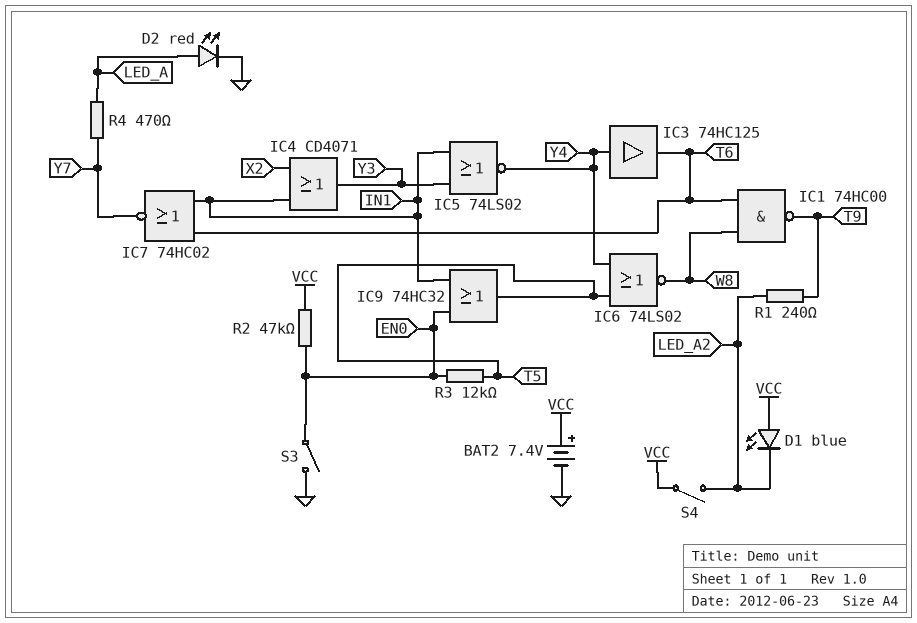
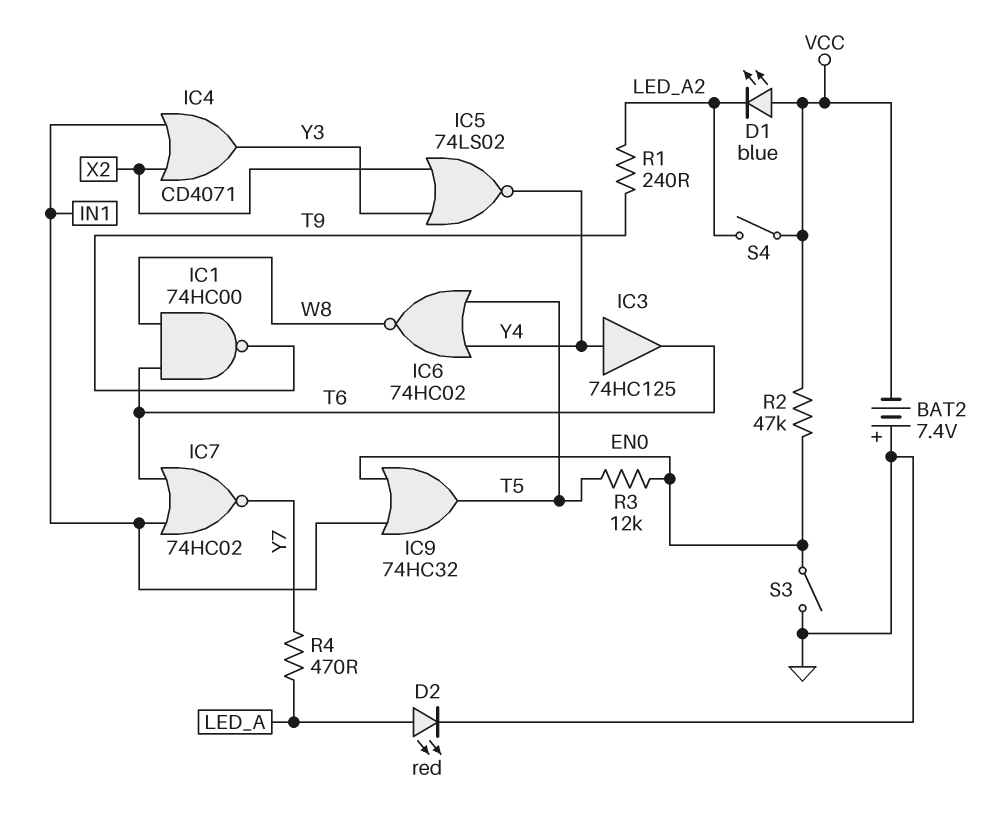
BAT2: 7.4V (plus VCC, minus GND) -> 7.4V (plus GND, minus VCC)
IC5: NOR 74LS02 (in IN1, in Y3, out Y4) -> NOR 74LS02 (in X2, in Y3, out Y4)
IC6: NOR 74LS02 (in T5, in Y4, out W8) -> NOR 74HC02 (in T5, in Y4, out W8)

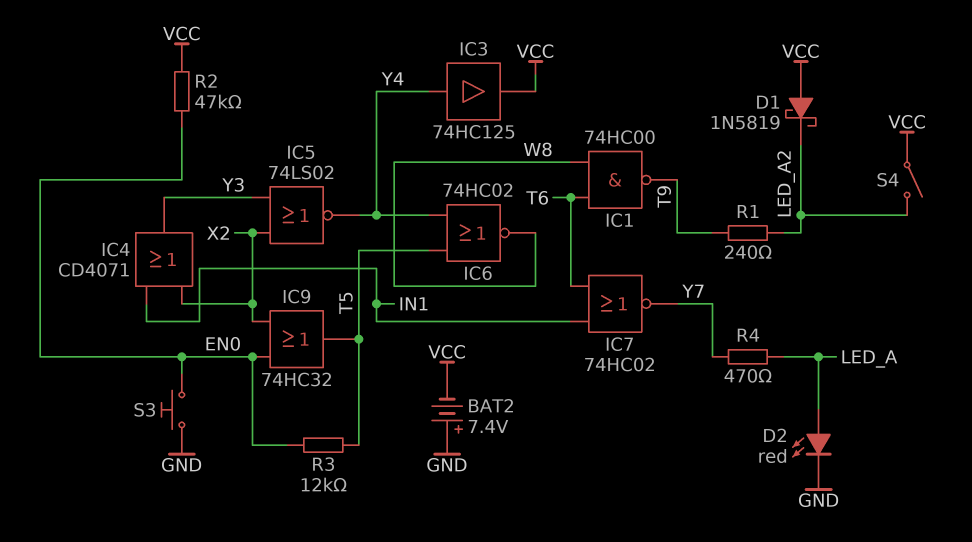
D1: LED blue (A VCC, K LED_A2) -> schottky 1N5819 (A VCC, K LED_A2)
IC3: buffer 74HC125 (in Y4, out T6) -> buffer 74HC125 (in Y4, out VCC)
IC9: OR 74HC32 (in EN0, in IN1, out T5) -> OR 74HC32 (in EN0, in X2, out T5)
S3: switch (EN0, GND) -> button (EN0, GND)

